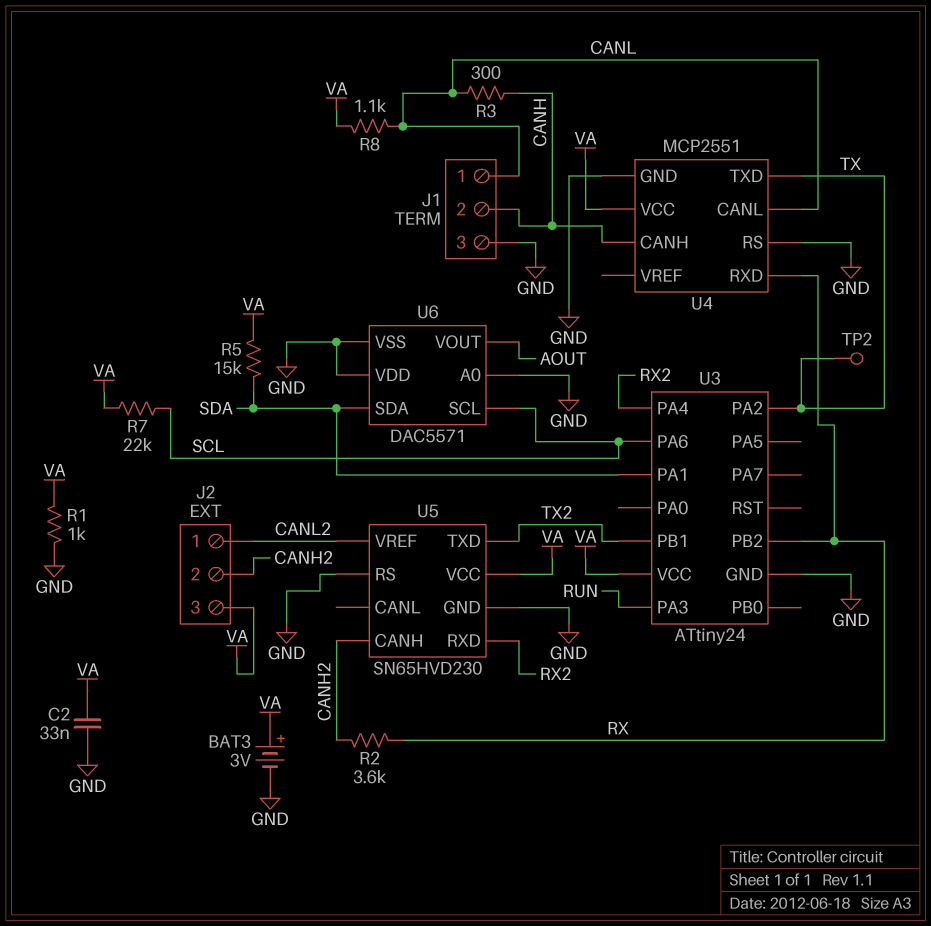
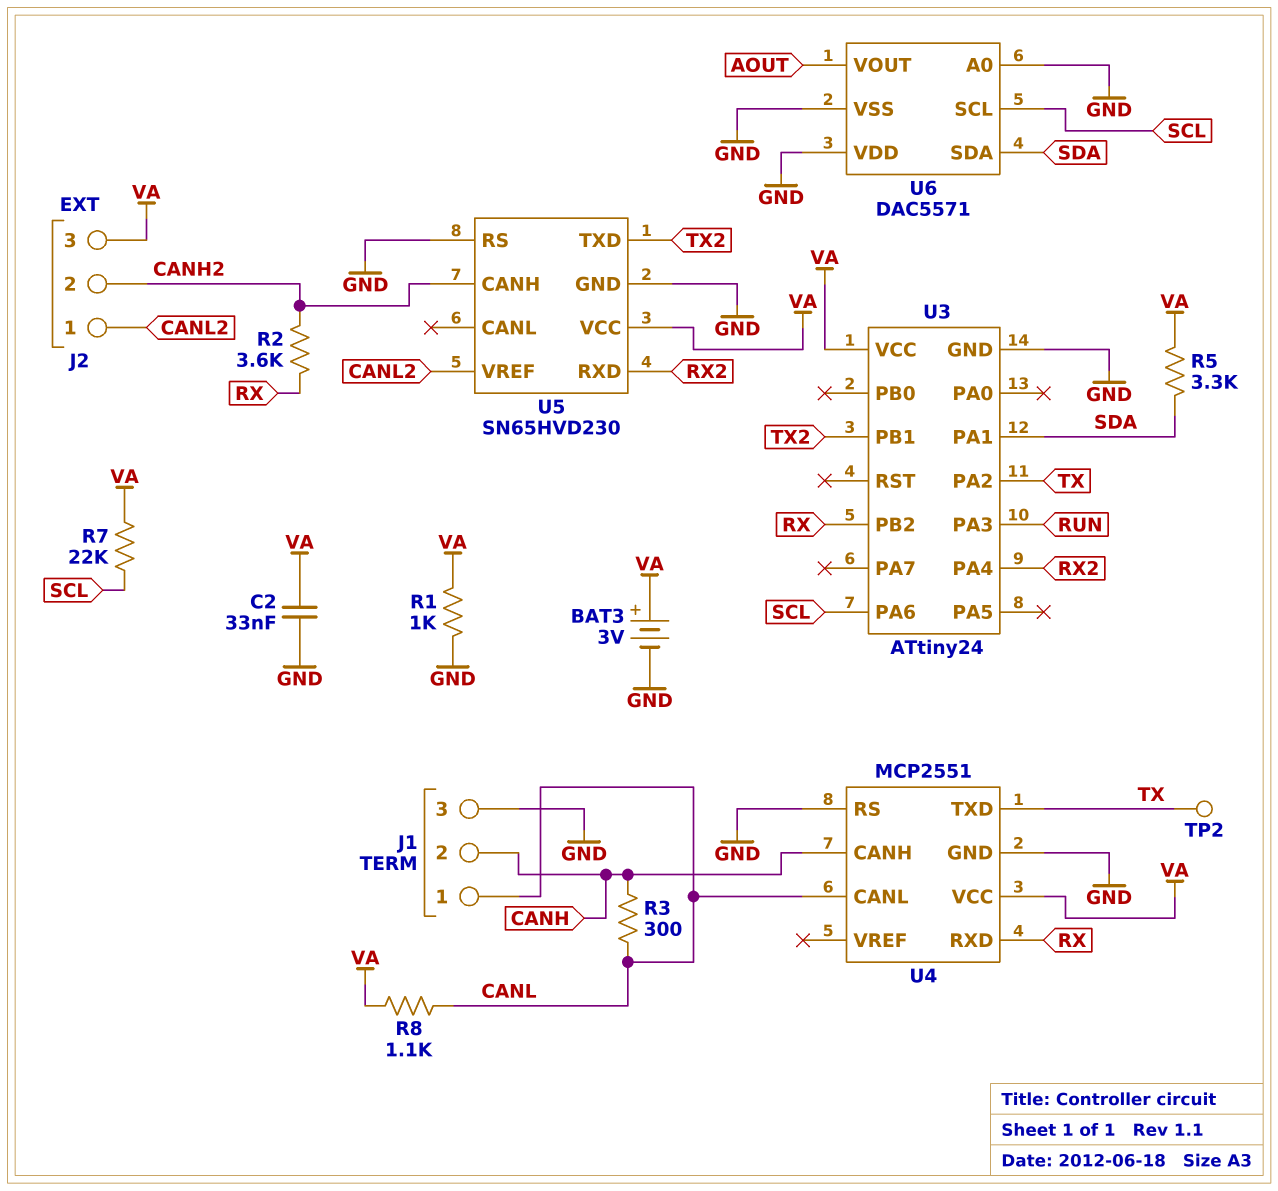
R5: 15k (SDA, VA) -> 3.3k (SDA, VA)

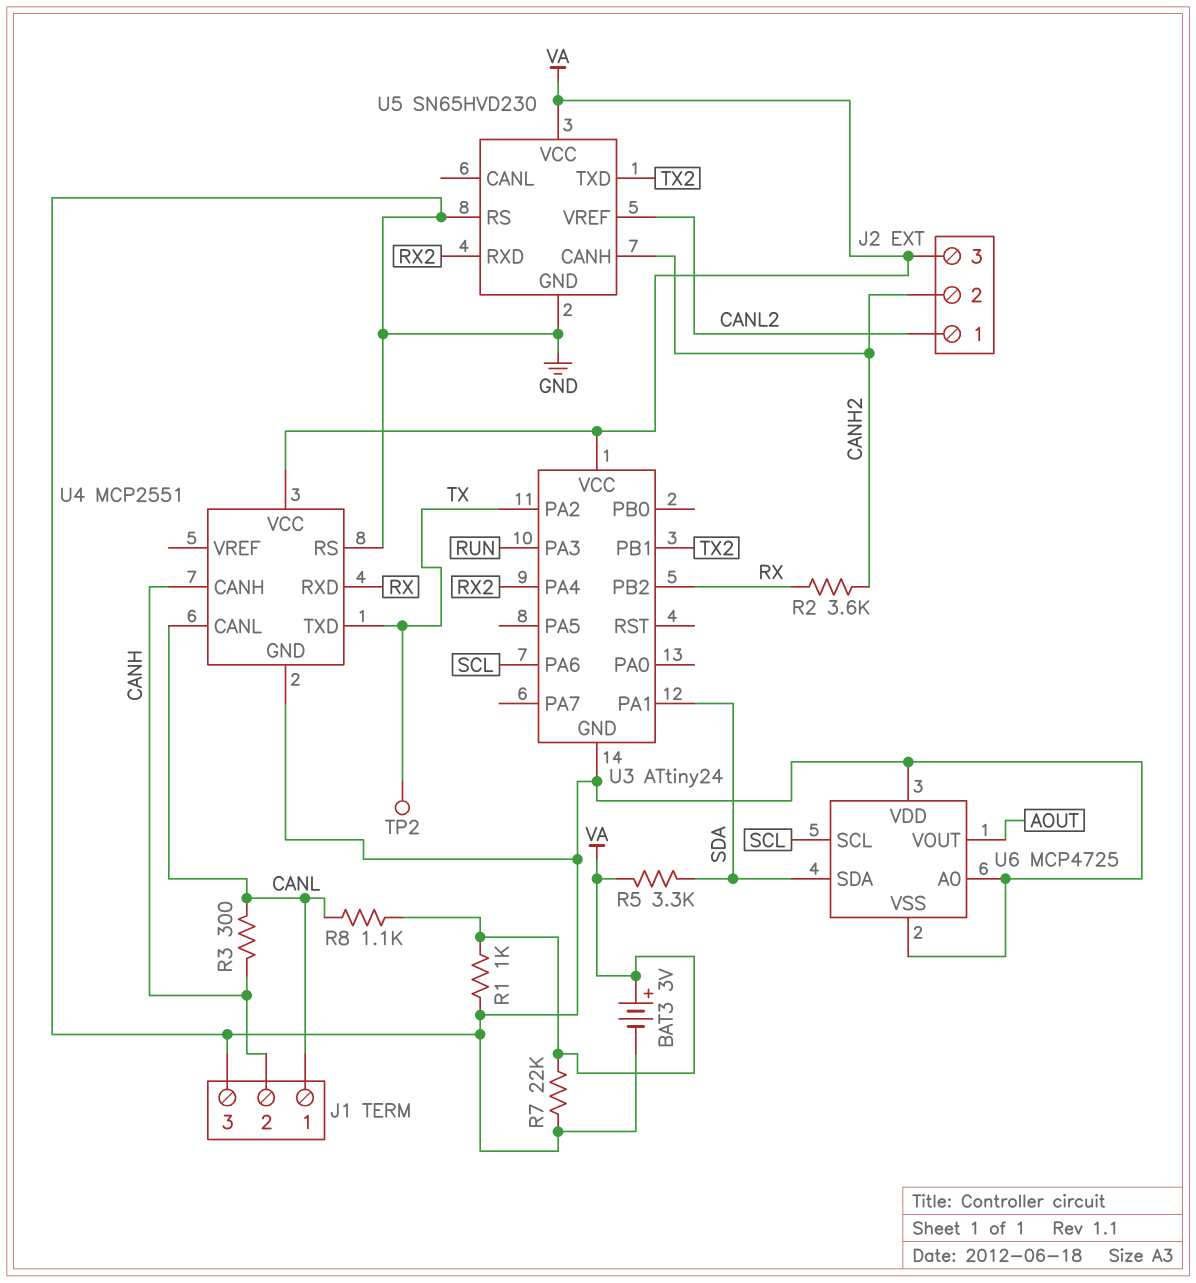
C2: 33nF (GND, VA) -> none
R7: 22k (SCL, VA) -> 22k (GND, VA)
U6: DAC5571 -> MCP4725

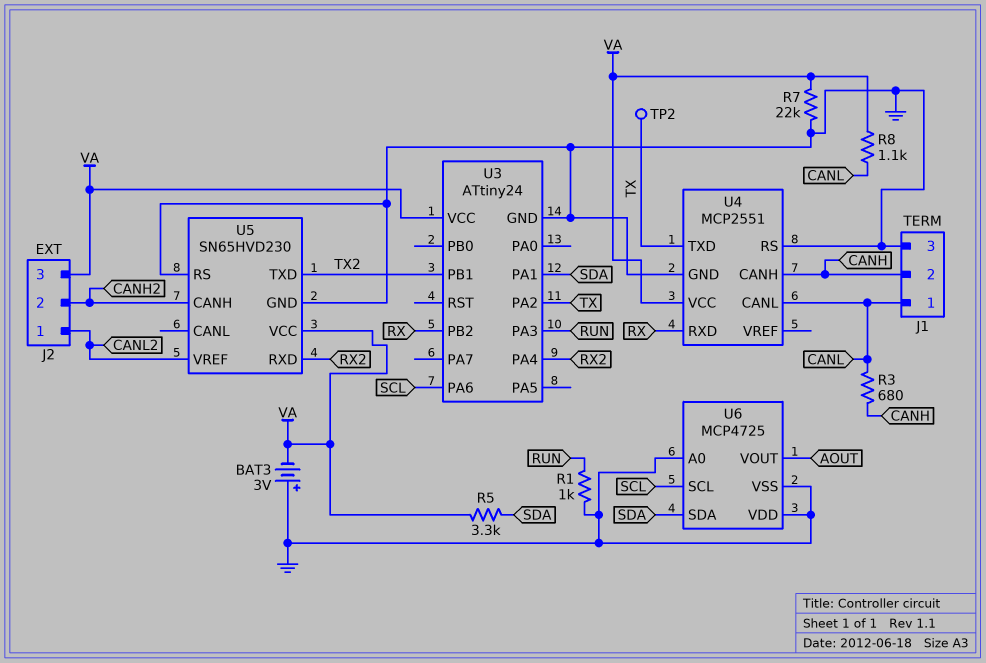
BAT3: 3V (plus VA, minus GND) -> 3V (plus GND, minus VA)
R1: 1k (GND, VA) -> 1k (GND, RUN)
R2: 3.6k (CANH2, RX) -> none
R3: 300 (CANH, CANL) -> 680 (CANH, CANL)

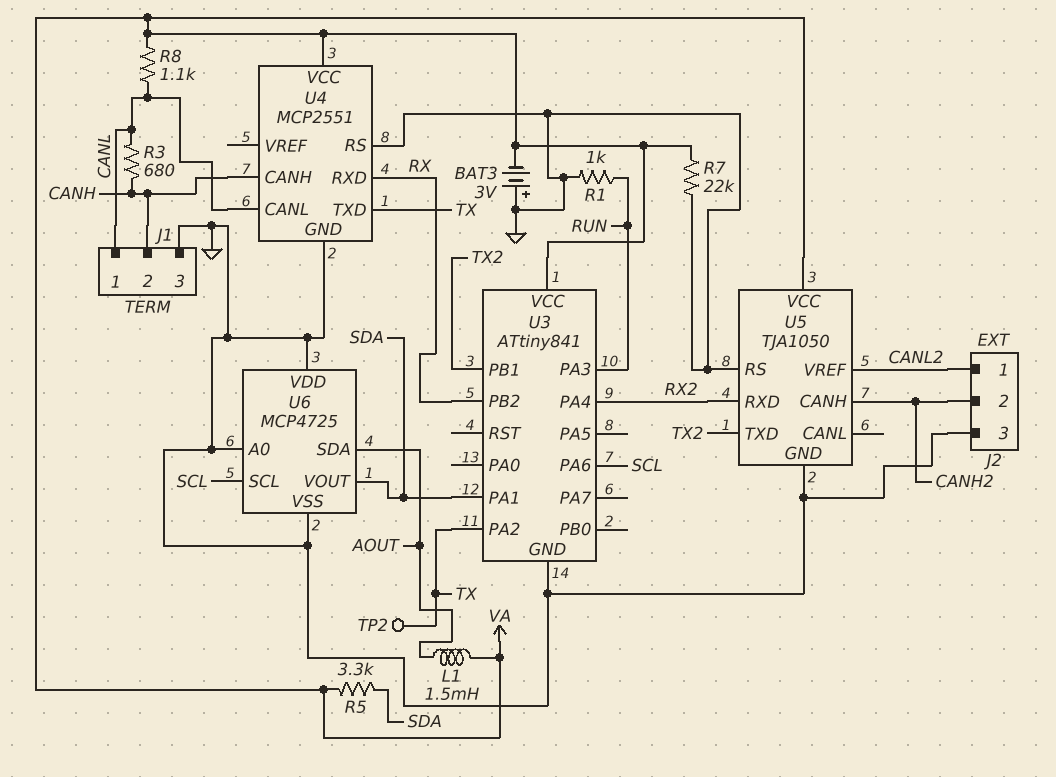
J2 pin 3: VA -> GND
L1: none -> 1.5mH (AOUT, VA)
U3: ATtiny24 -> ATtiny841
U5: SN65HVD230 -> TJA1050
U6 pin SDA: SDA -> AOUT
U6 pin VOUT: AOUT -> SDA

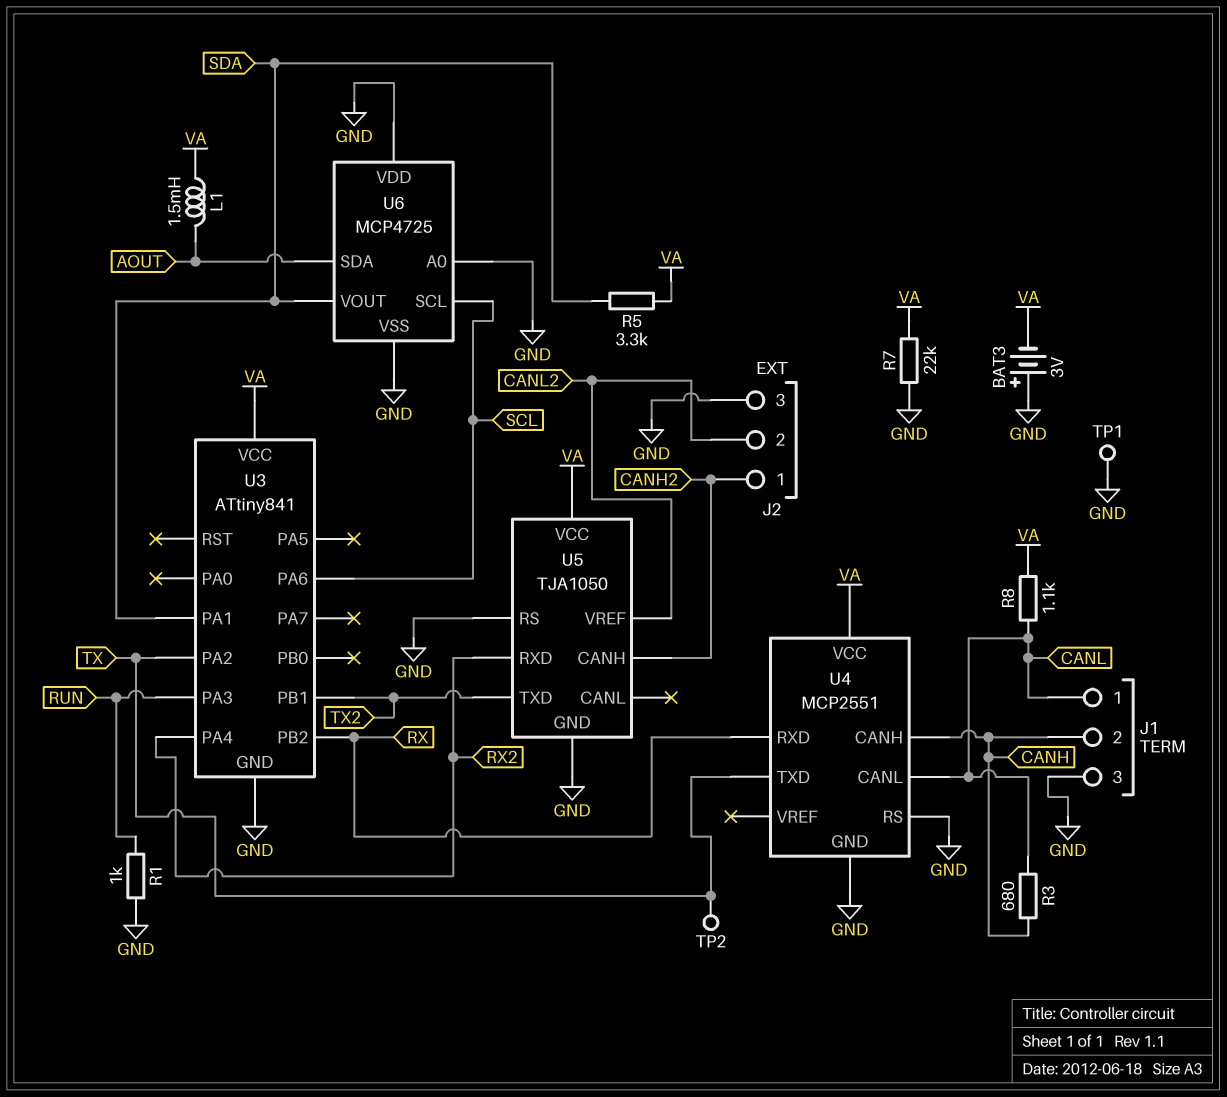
J2 pin 1: CANL2 -> CANH2
J2 pin 2: CANH2 -> CANL2
TP1: none -> test point (GND)

